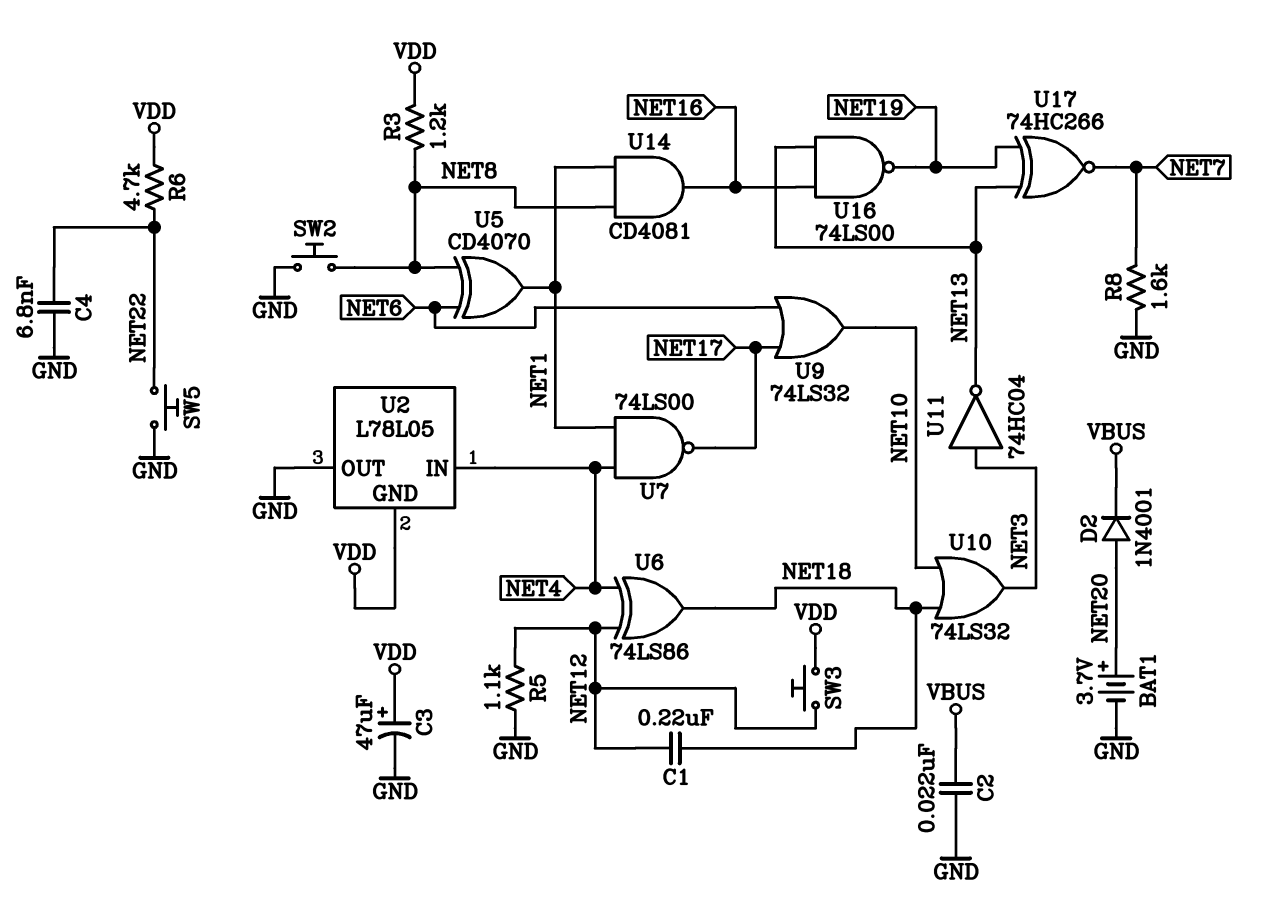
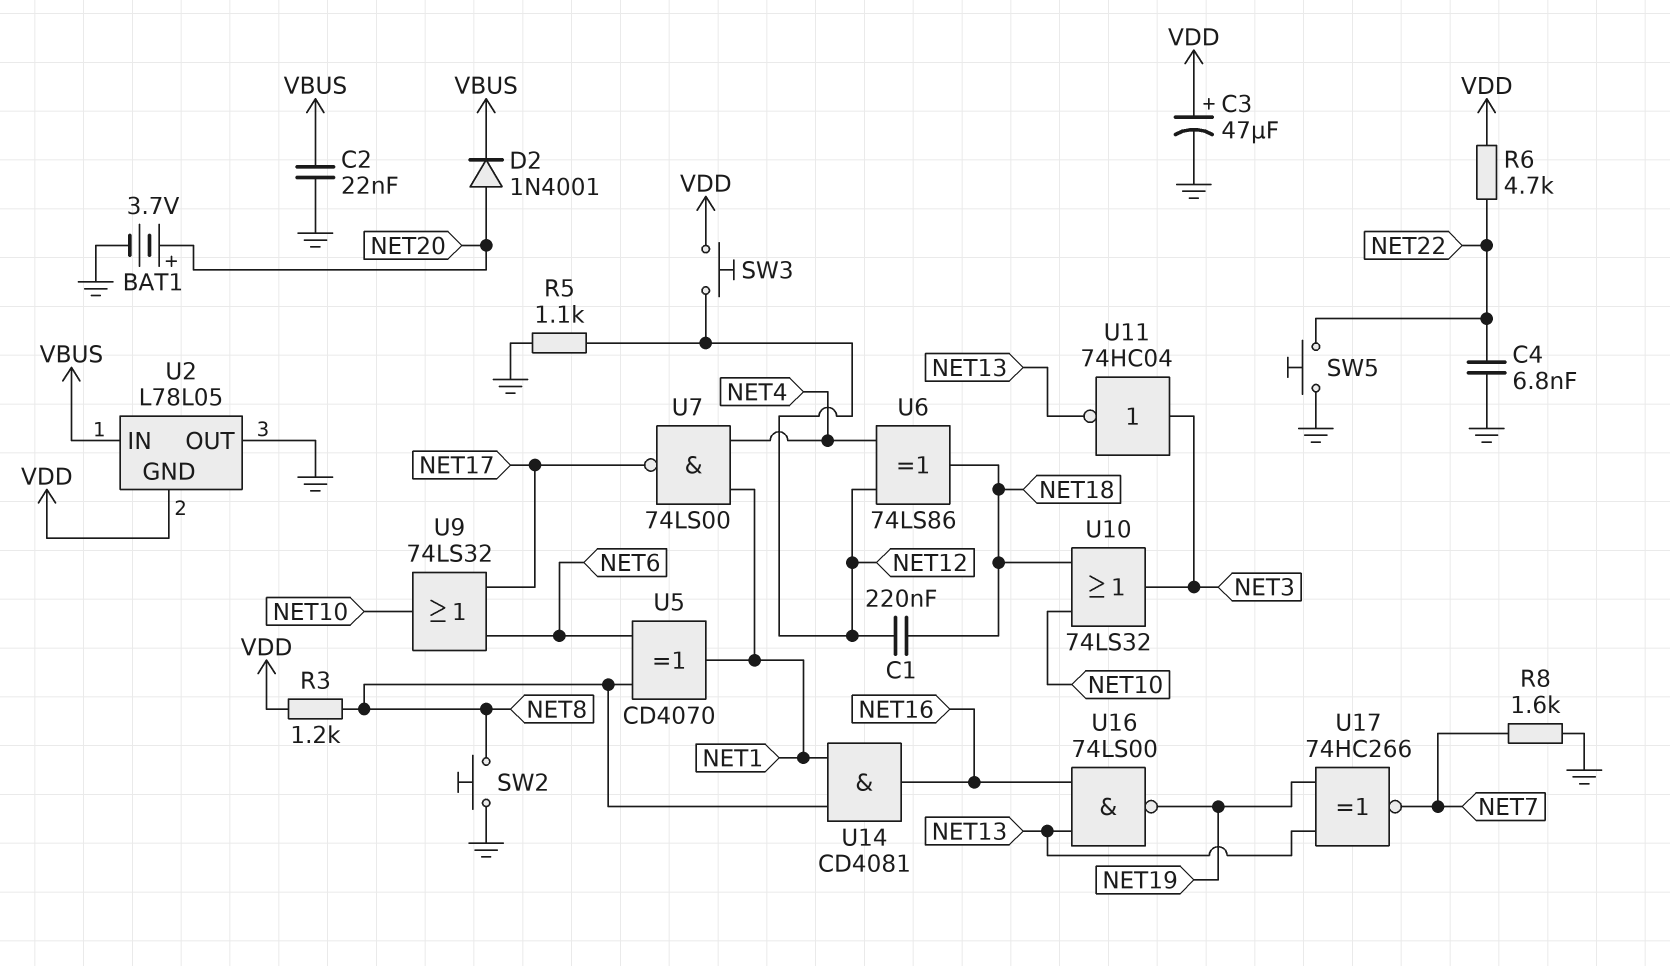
U2 pin IN: NET4 -> VBUS

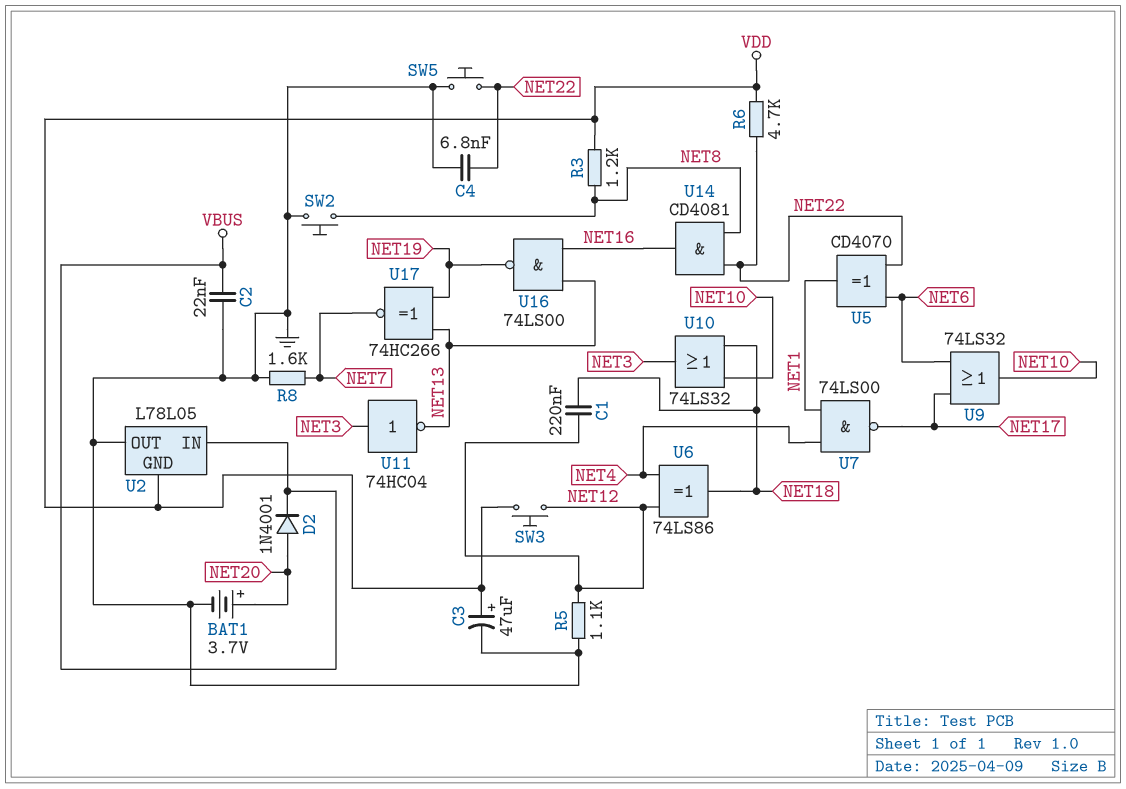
U5: XOR CD4070 (in NET6, in NET8, out NET1) -> XOR CD4070 (in NET6, in NET22, out NET1)
U14: AND CD4081 (in NET1, in NET8, out NET16) -> AND CD4081 (in NET8, in NET22, out NET16)

